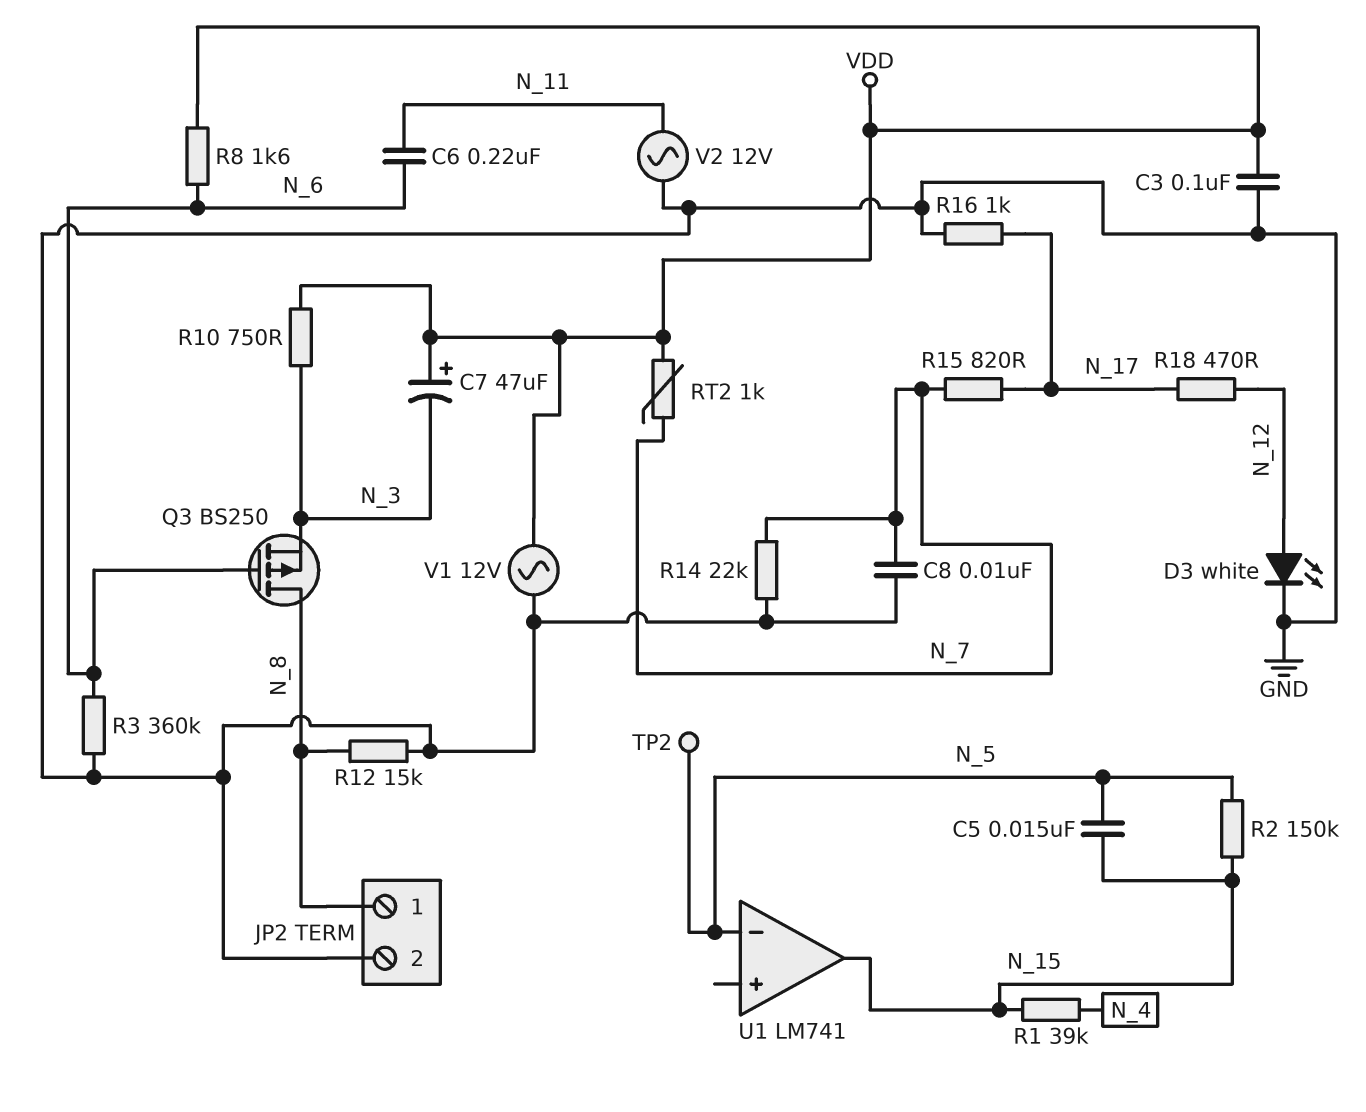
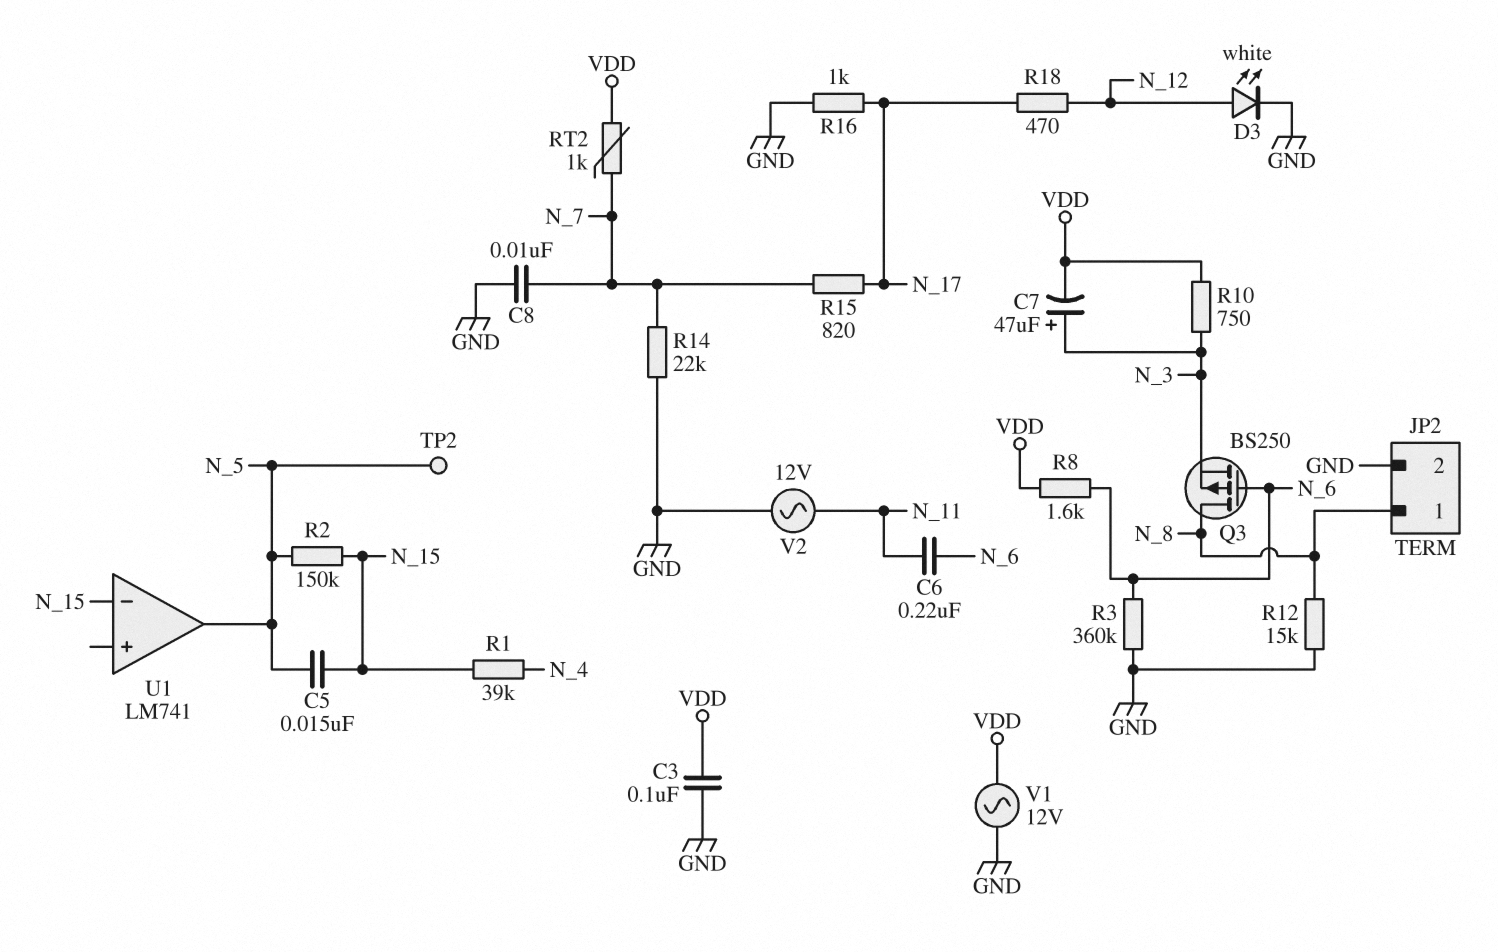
C7: 47uF (plus VDD, minus N_3) -> 47uF (plus N_3, minus VDD)
U1 pin in-: N_5 -> N_15
U1 pin out: N_15 -> N_5

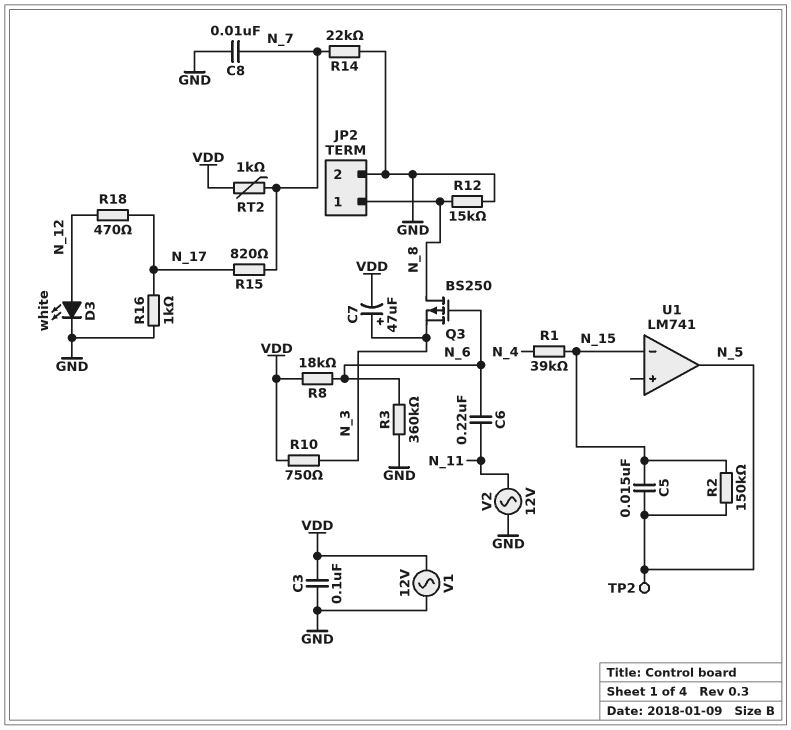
R8: 1.6k (N_6, VDD) -> 18k (N_6, VDD)

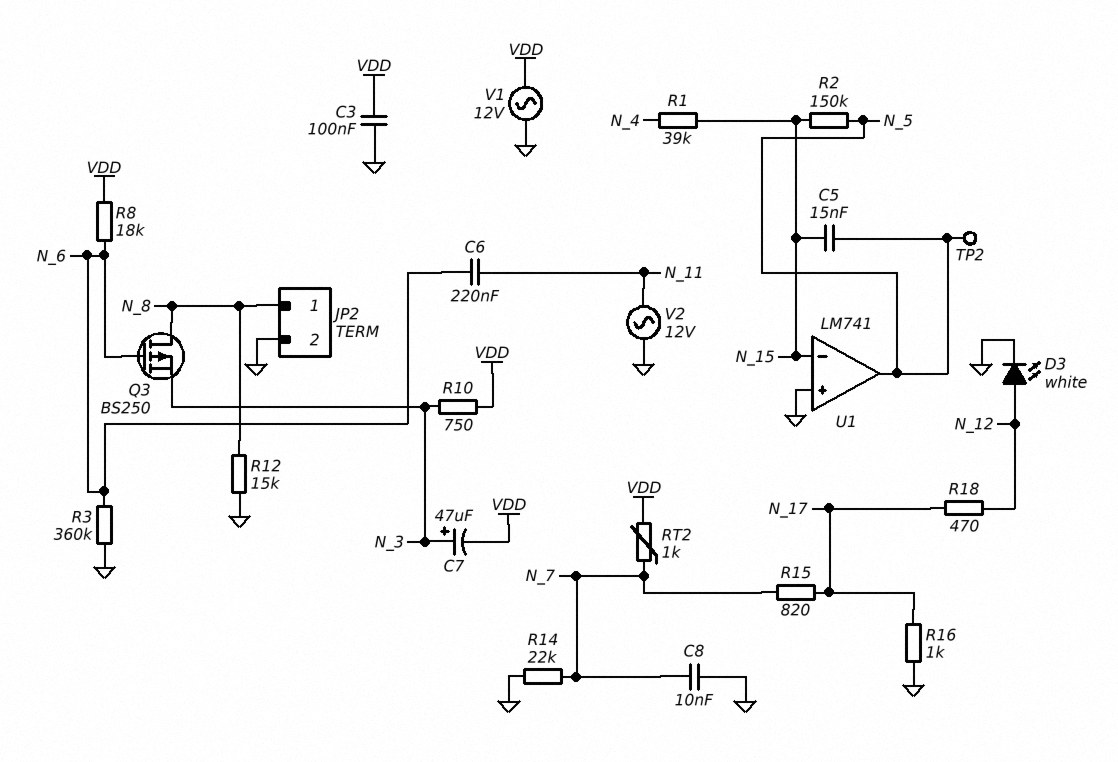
U1 pin in+: none -> GND

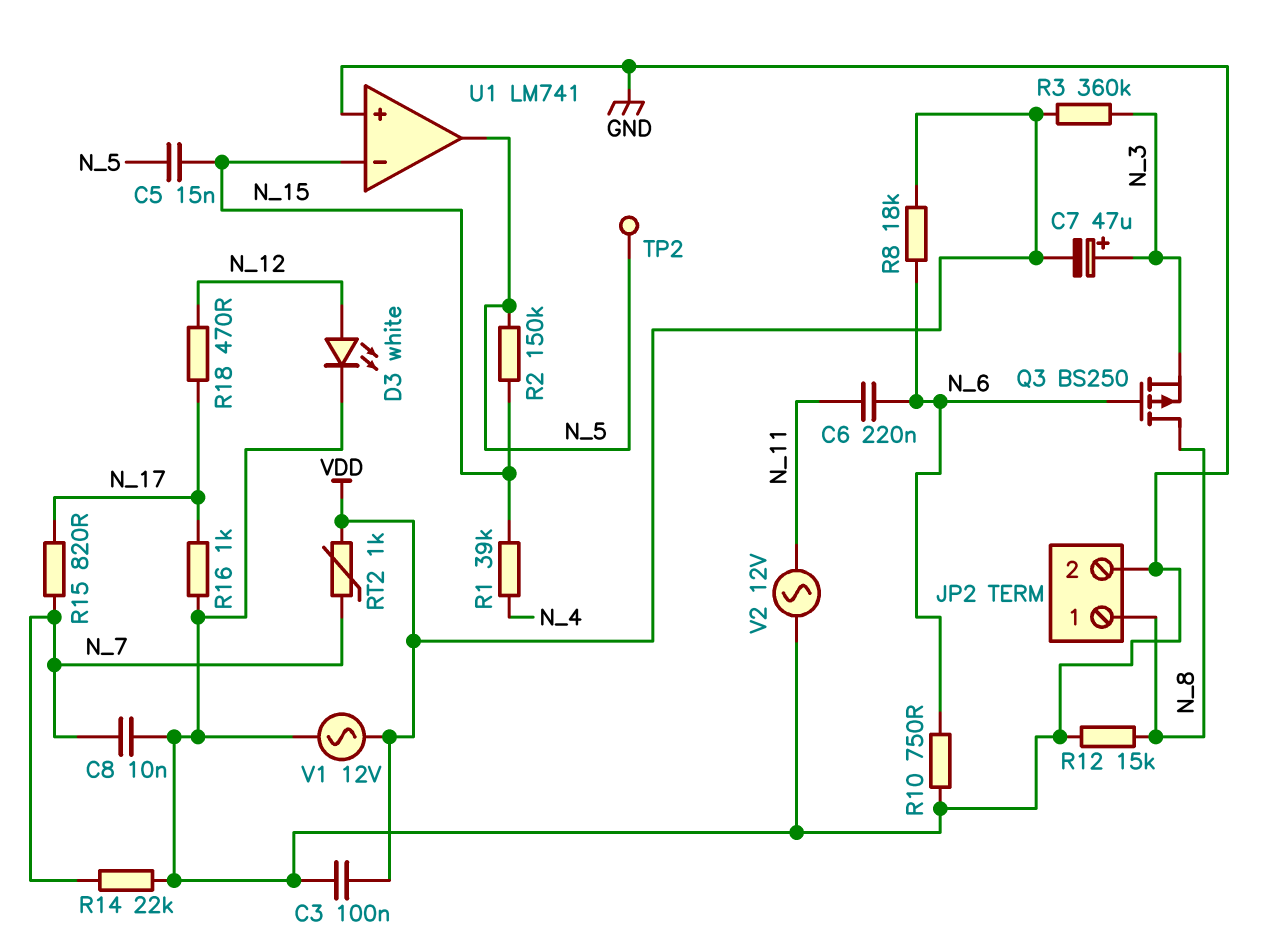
R3: 360k (GND, N_6) -> 360k (N_3, VDD)
R10: 750 (N_3, VDD) -> 750 (GND, N_6)

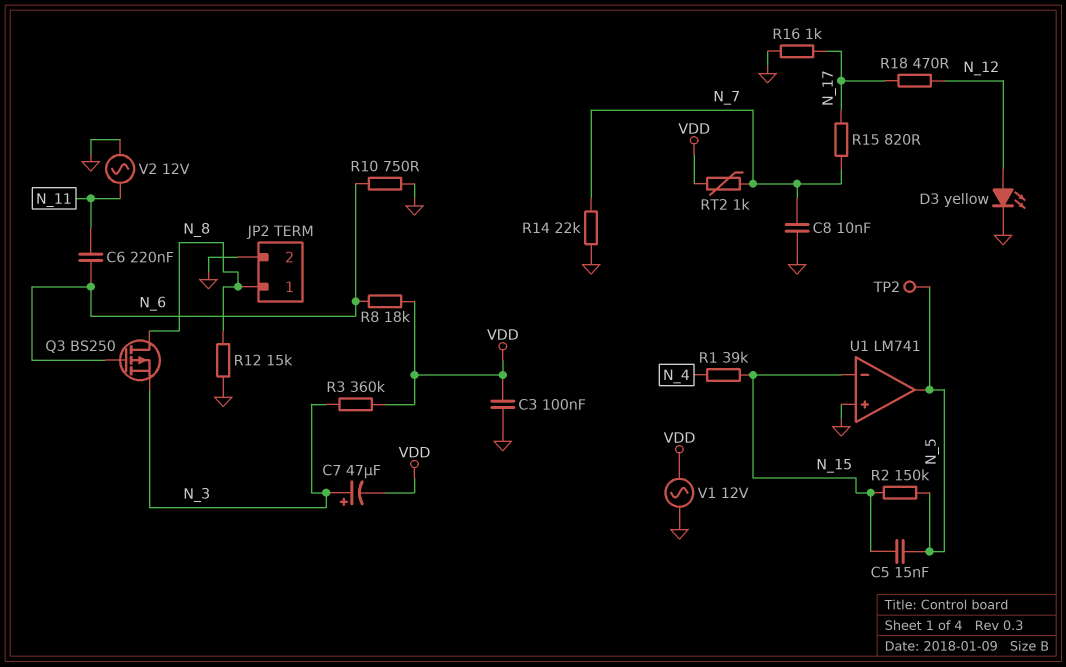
D3: LED white (A N_12, K GND) -> LED yellow (A N_12, K GND)

